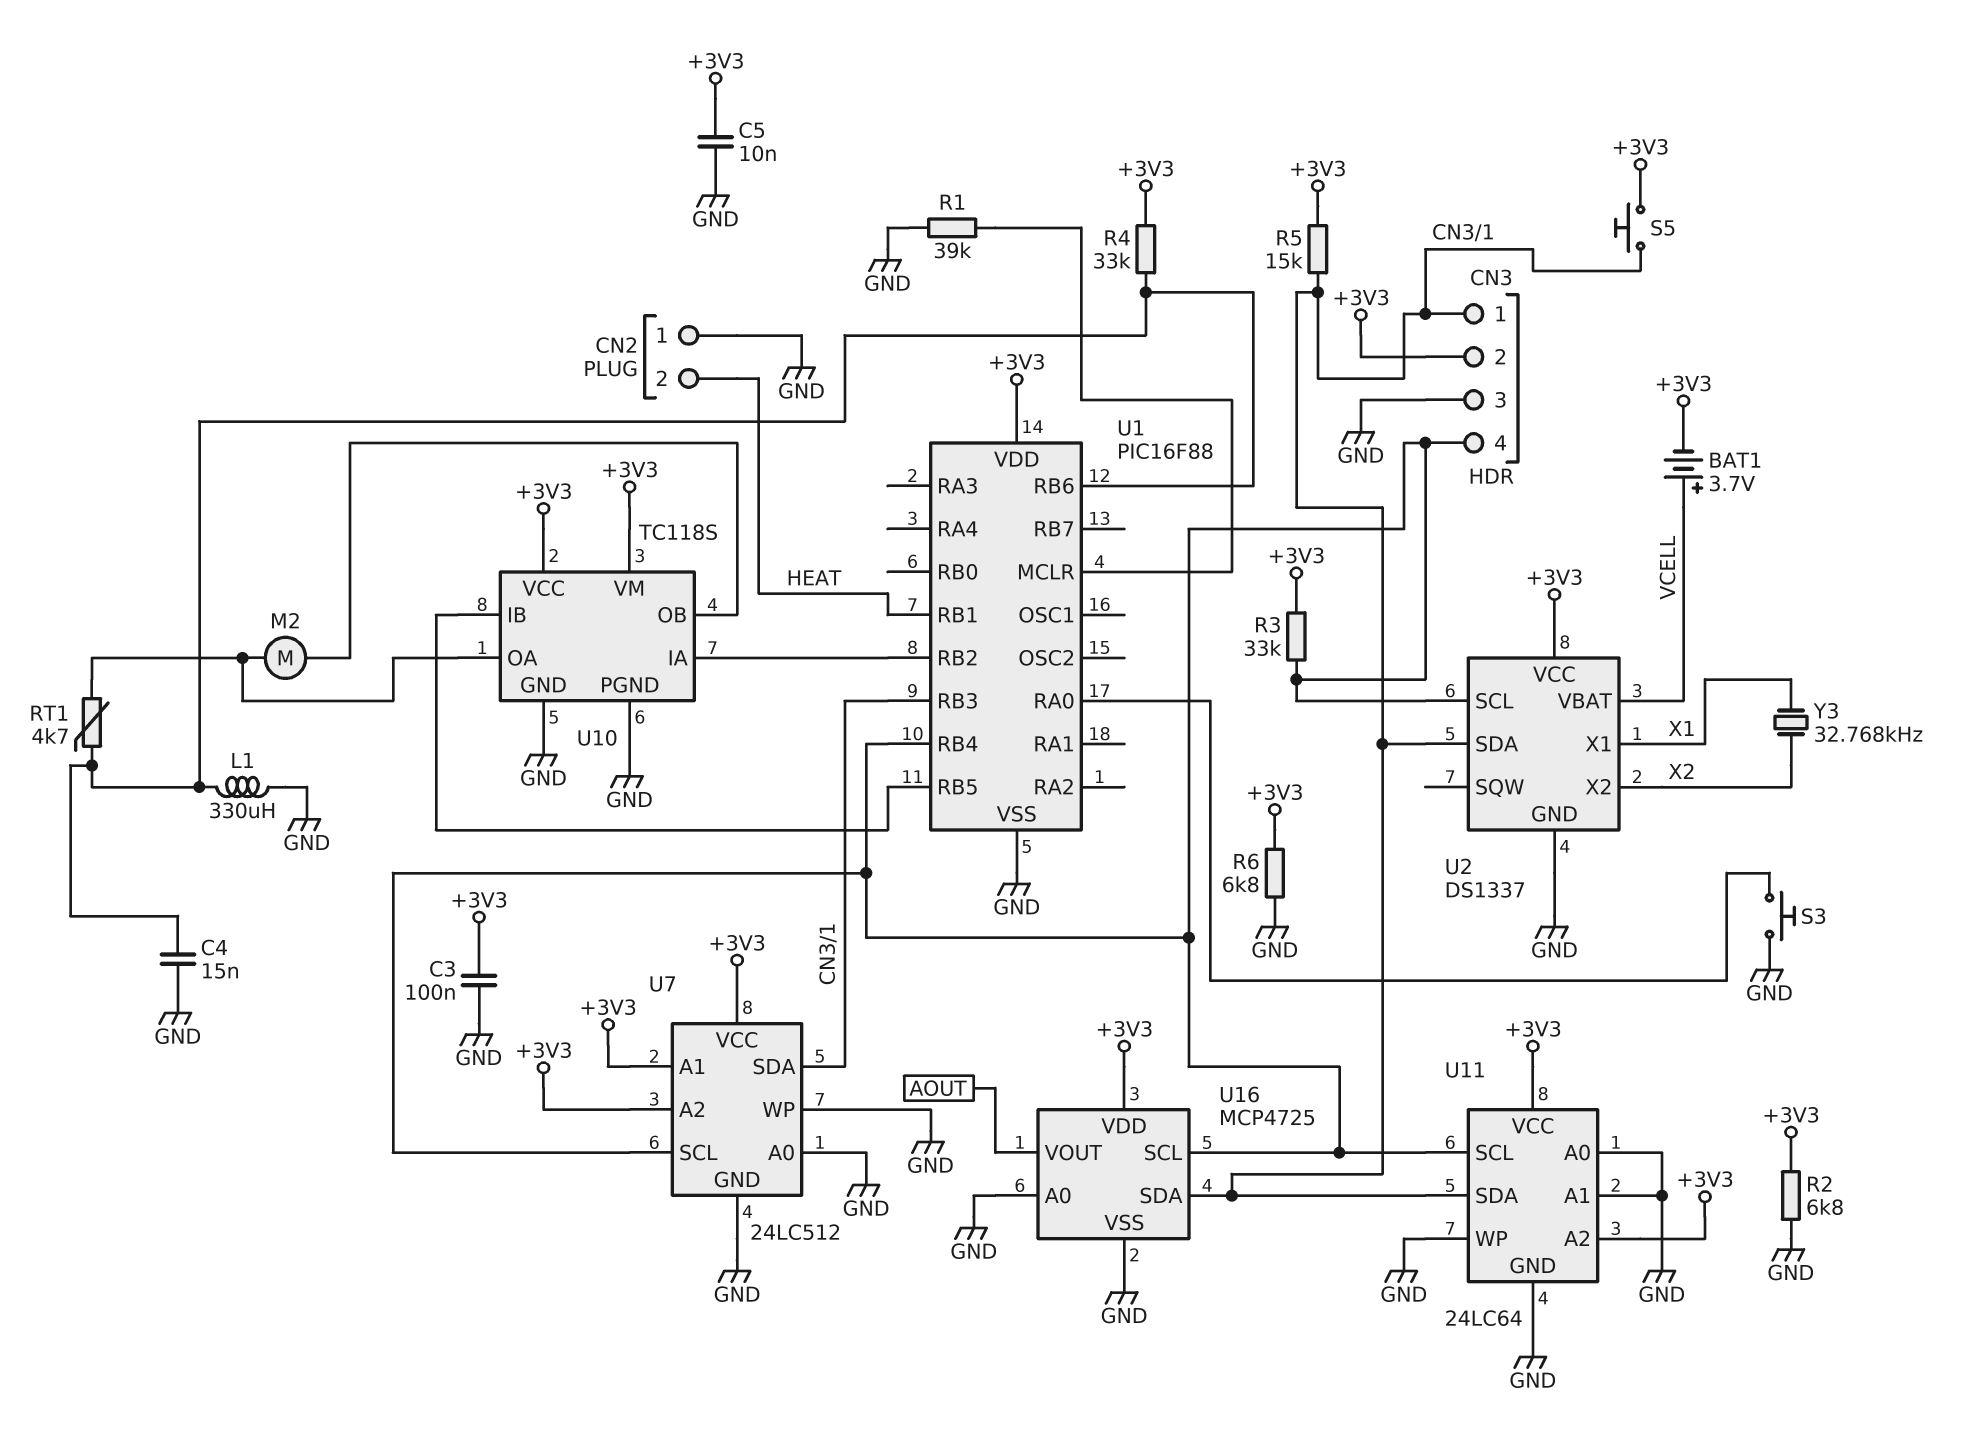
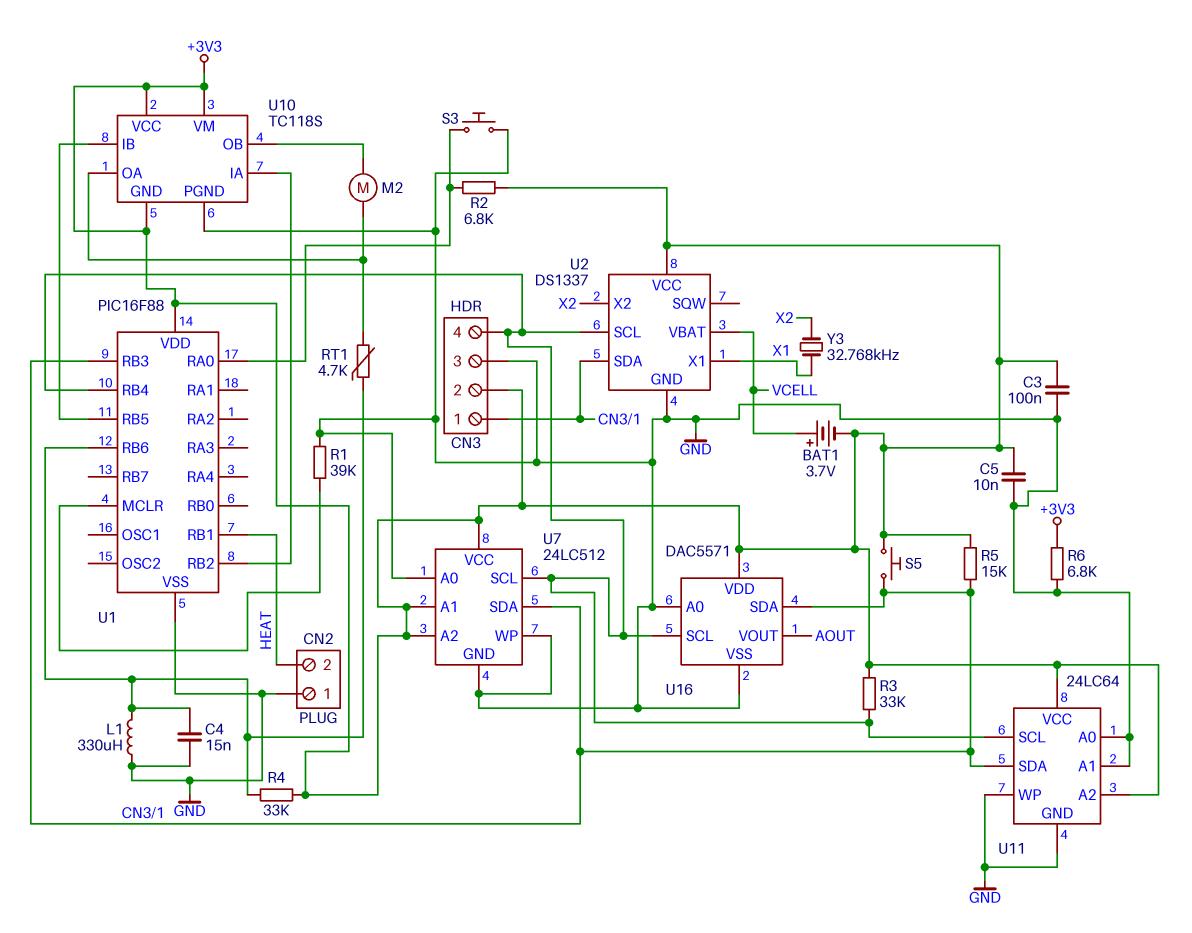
R2: 6.8k (+3V3, GND) -> 6.8k (+3V3, U1/RA0)
U10 pin GND: GND -> +3V3
U16: MCP4725 -> DAC5571

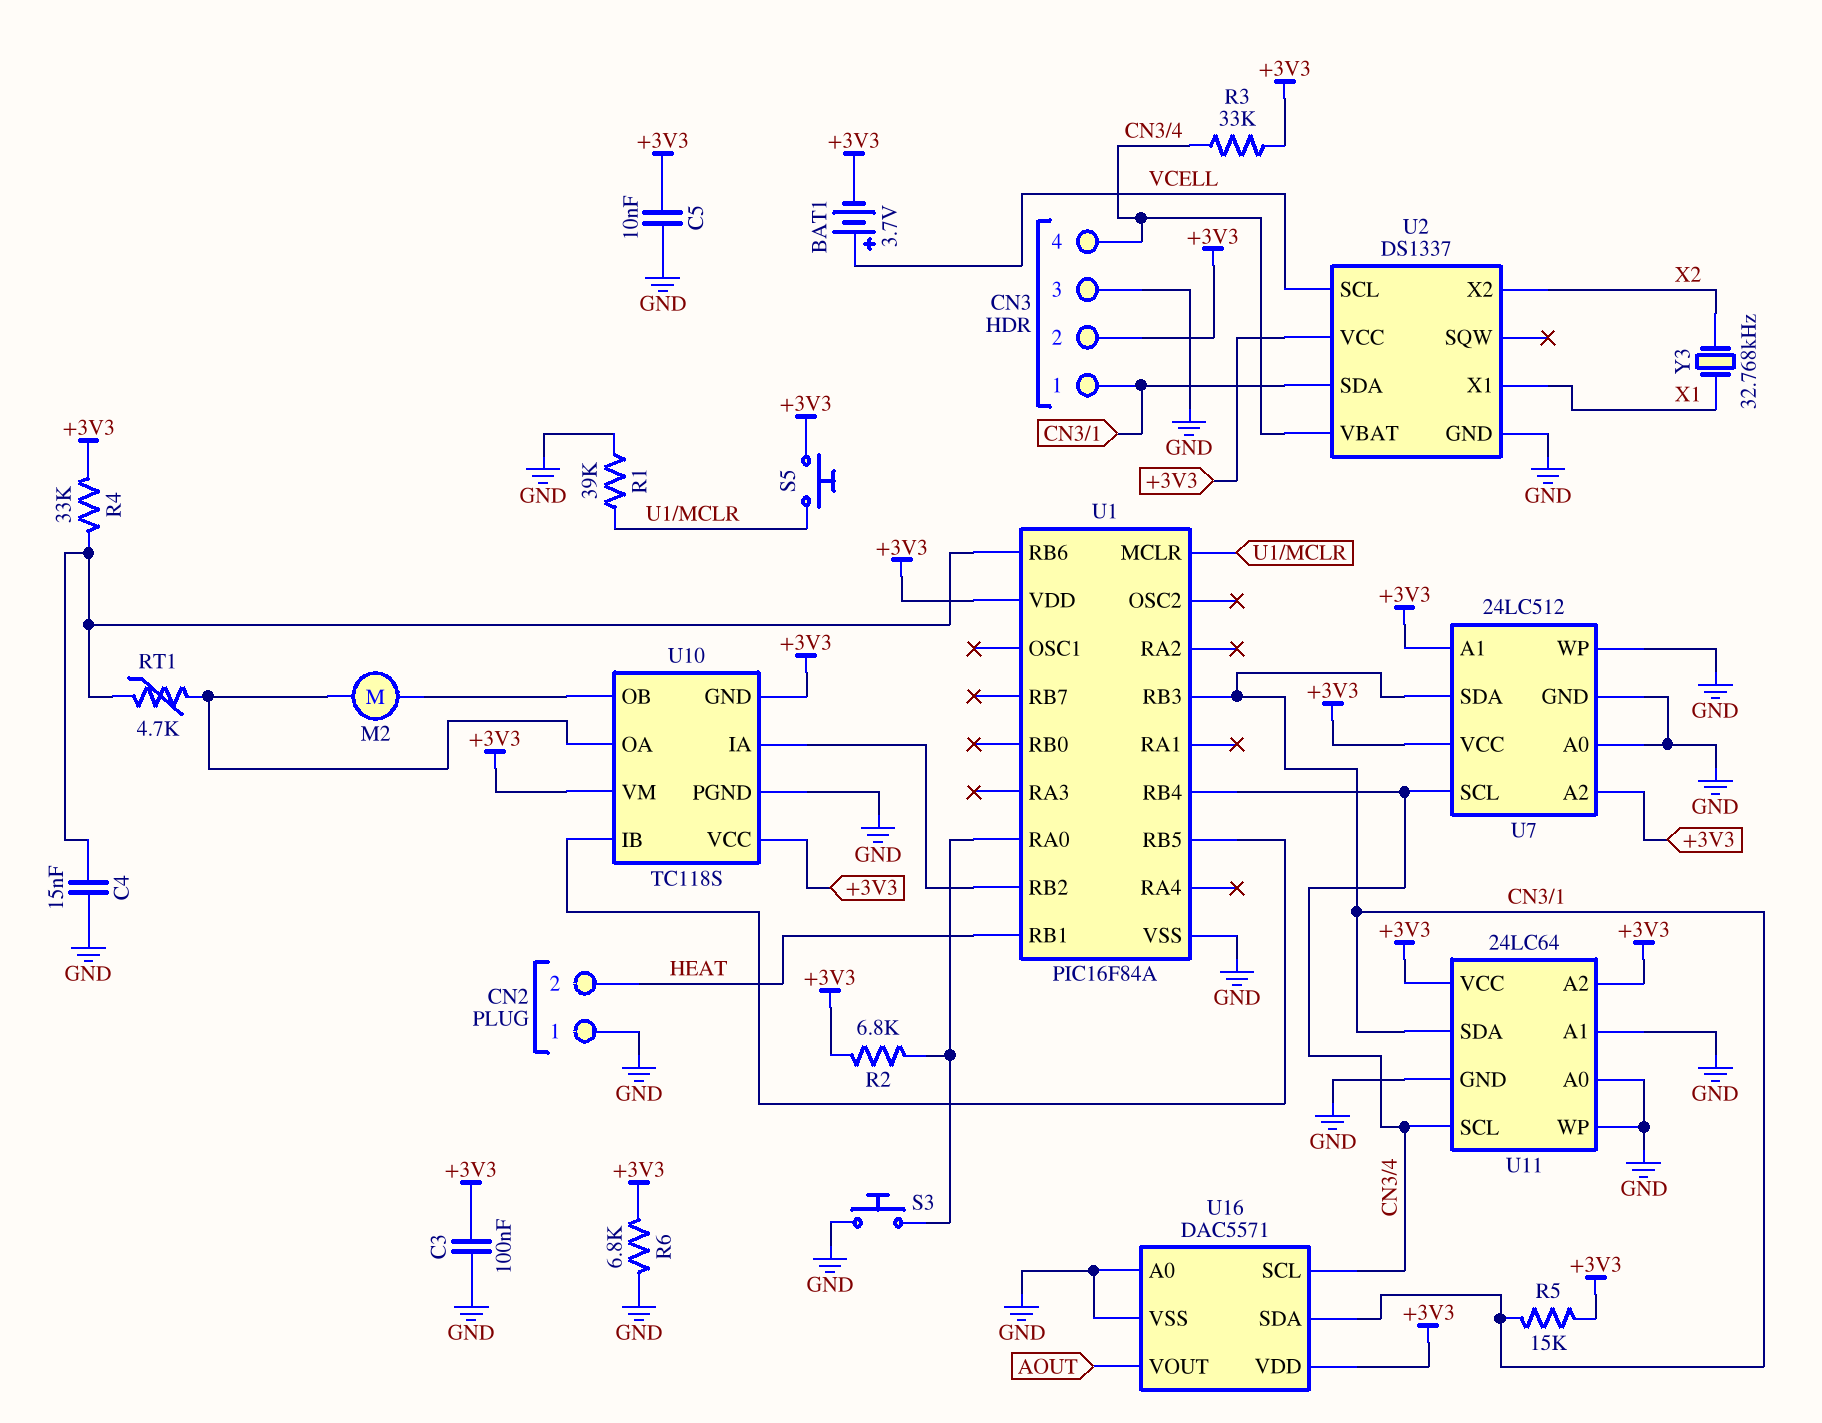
L1: 330uH (GND, U1/RB6) -> none
S5: button (+3V3, CN3/1) -> button (+3V3, U1/MCLR)
U1: PIC16F88 -> PIC16F84A
U2 pin SCL: CN3/4 -> VCELL
U2 pin VBAT: VCELL -> CN3/4

